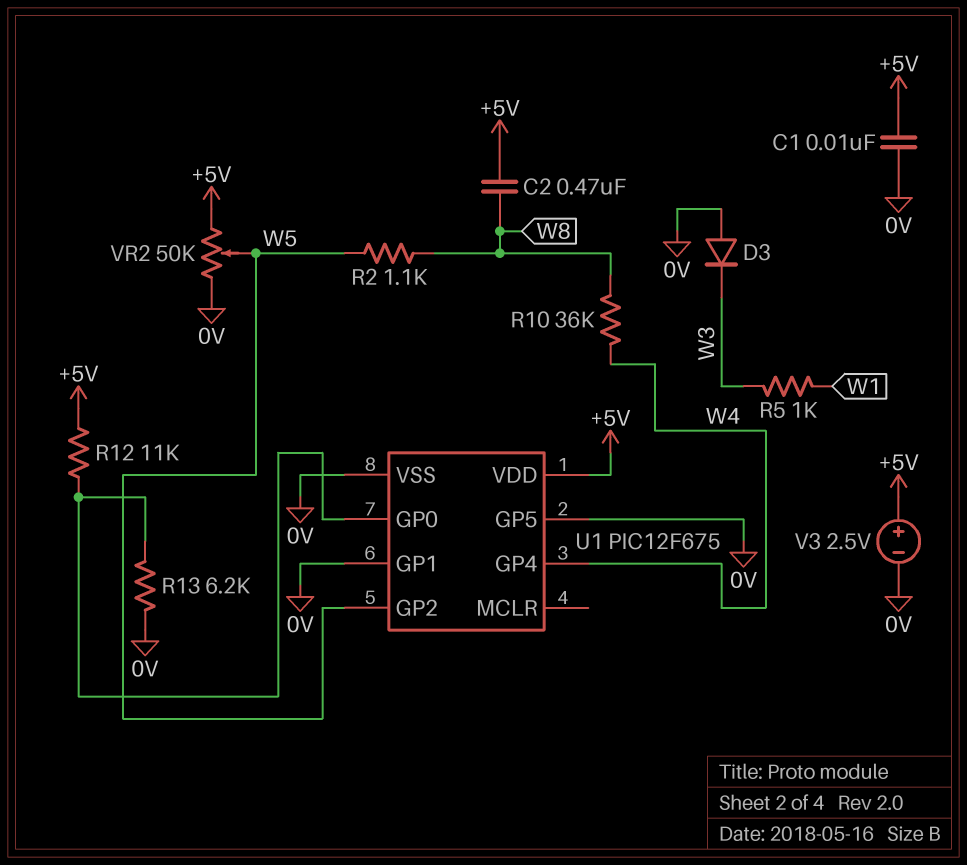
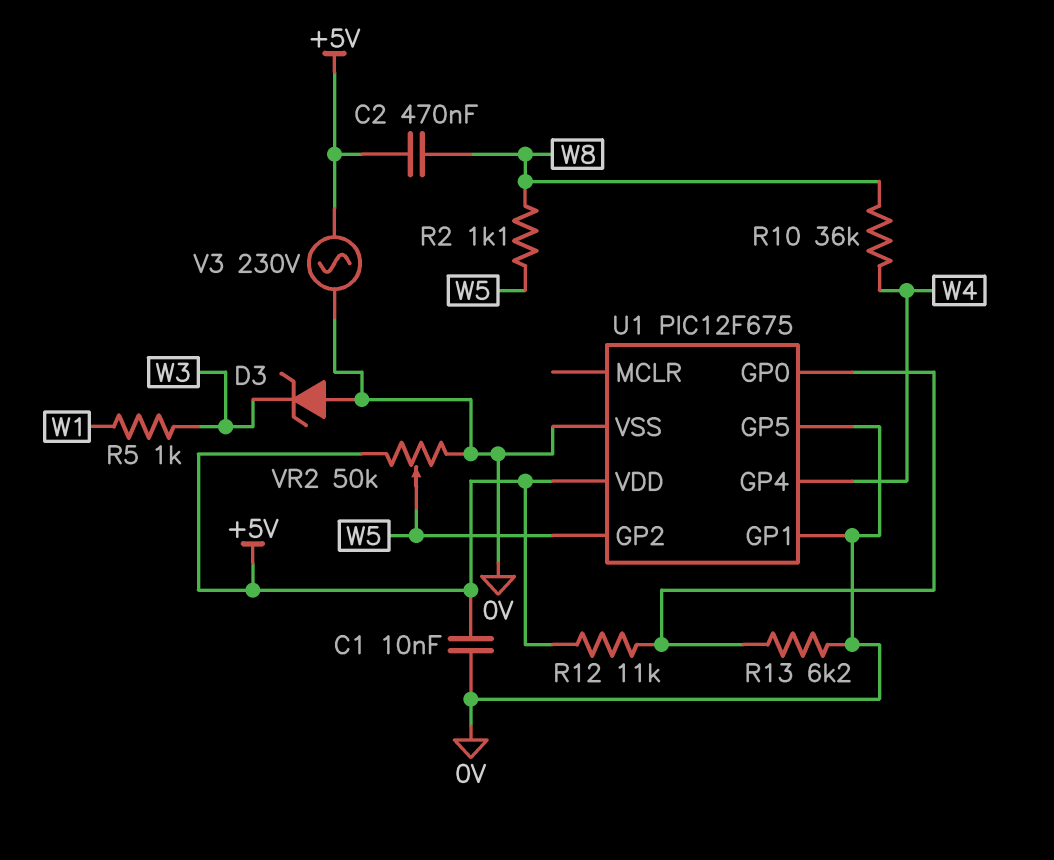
D3: diode (A 0V, K W3) -> zener (A 0V, K W3)
V3: 2.5V (plus +5V, minus 0V) -> AC 230V (+5V, 0V)

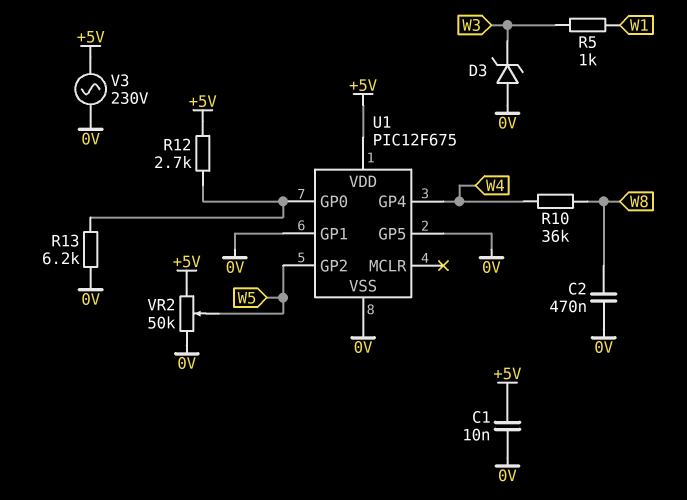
C2: 470nF (+5V, W8) -> 470nF (0V, W8)
R2: 1.1k (W5, W8) -> none
R12: 11k (+5V, U1/GP0) -> 2.7k (+5V, U1/GP0)

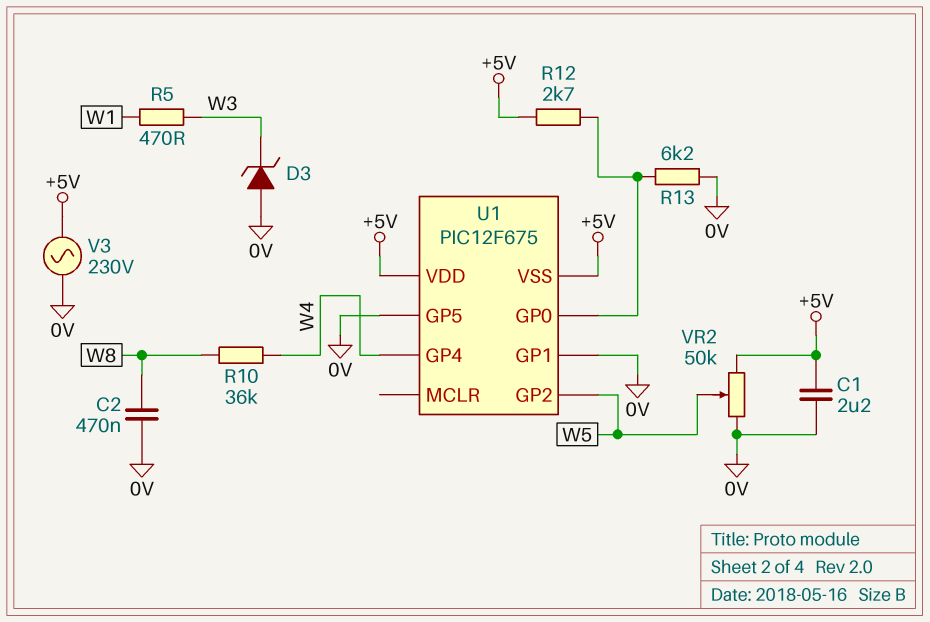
C1: 10nF (+5V, 0V) -> 2.2uF (+5V, 0V)
R5: 1k (W1, W3) -> 470 (W1, W3)
U1 pin VSS: 0V -> +5V

